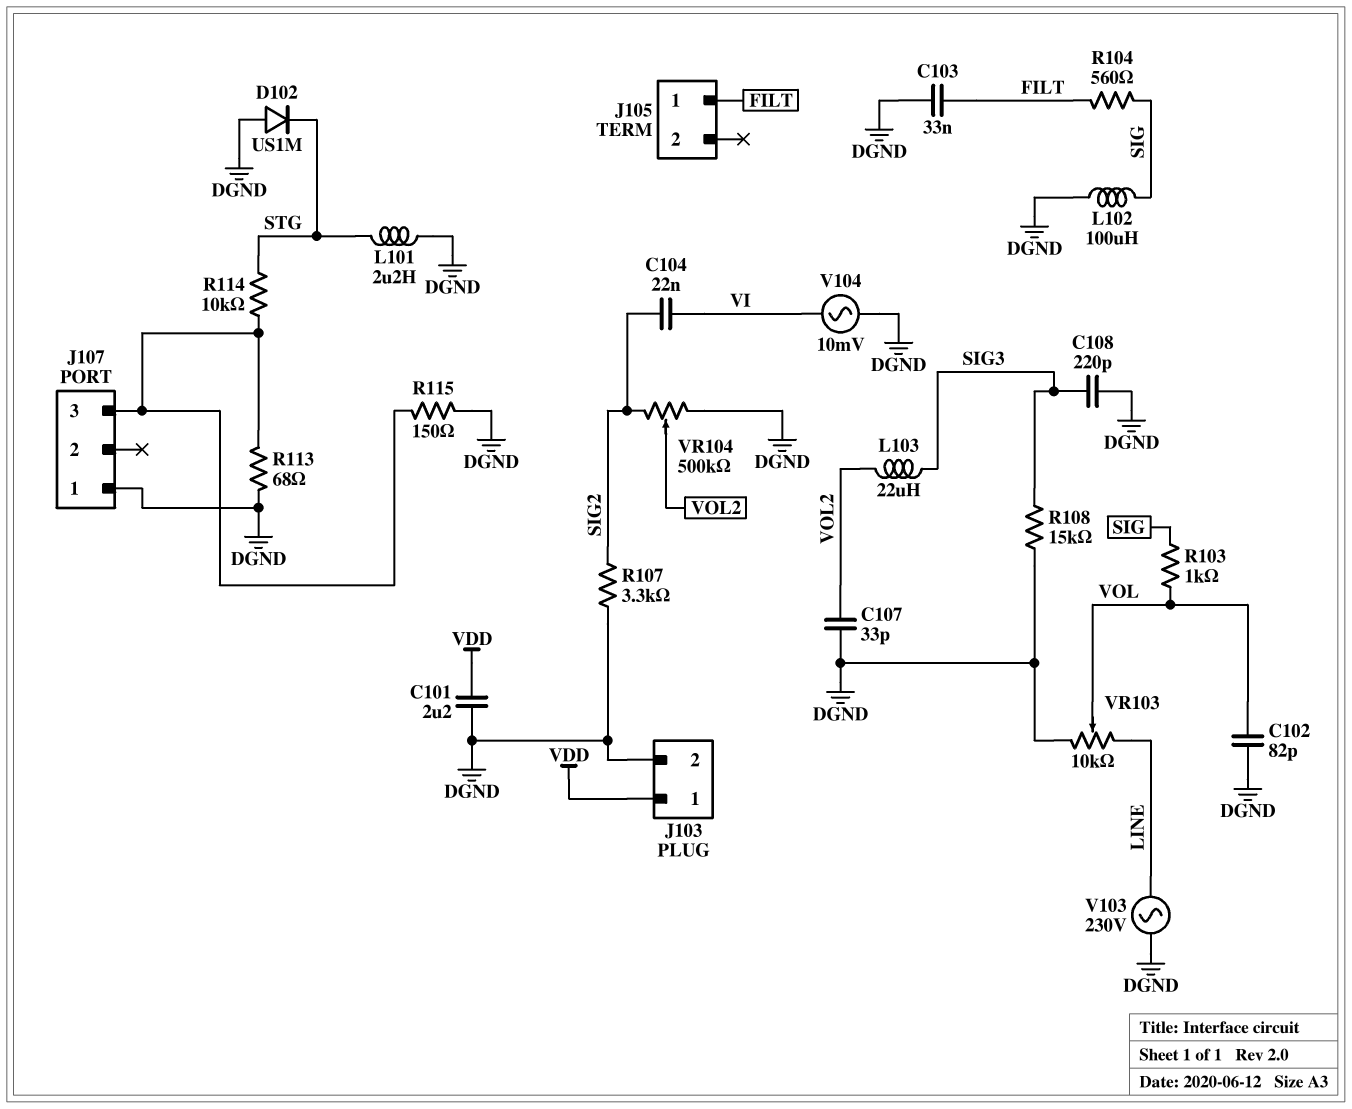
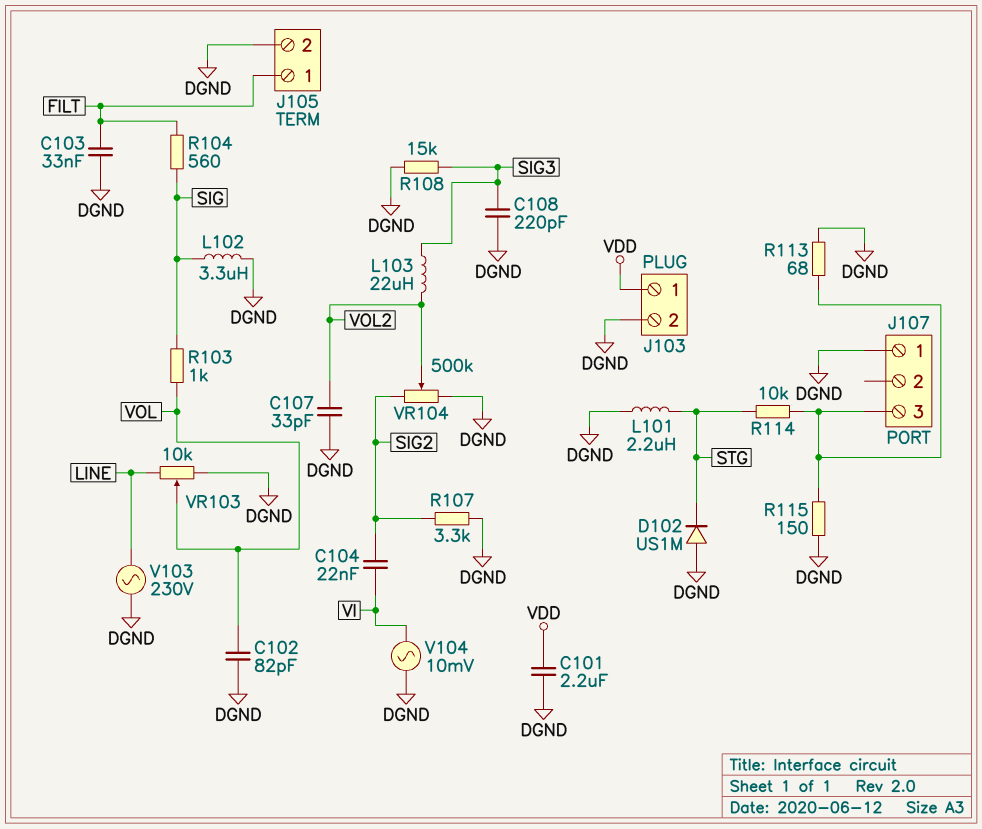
J105 pin 2: none -> DGND
L102: 100uH (DGND, SIG) -> 3.3uH (DGND, SIG)

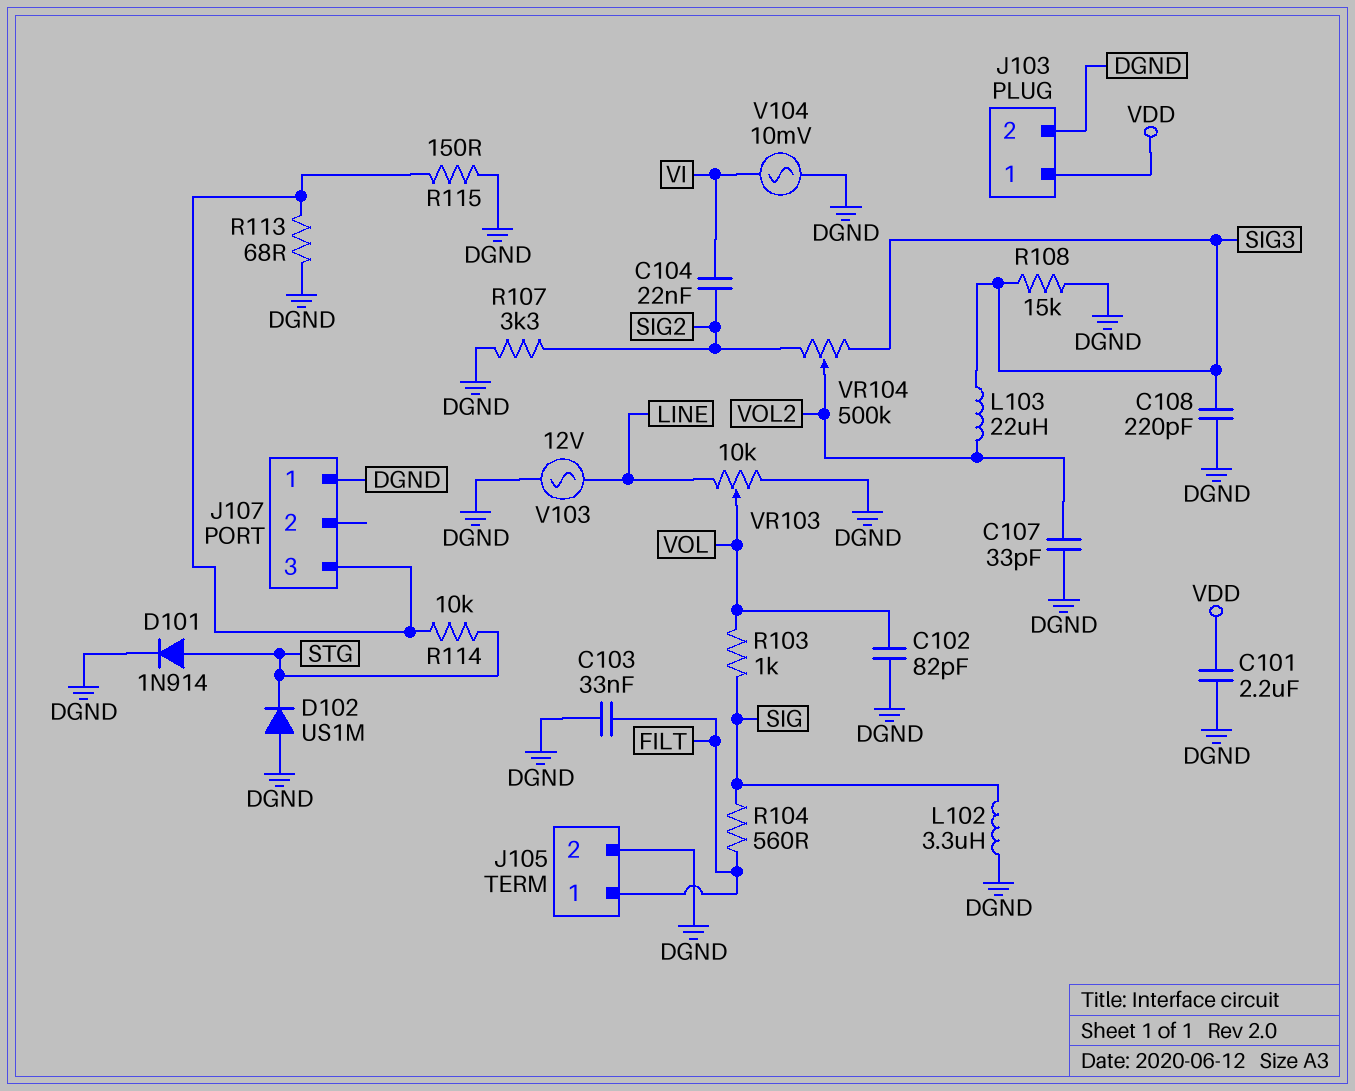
D101: none -> diode 1N914 (A STG, K DGND)
L101: 2.2uH (DGND, STG) -> none
V103: AC 230V (DGND, LINE) -> AC 12V (DGND, LINE)
VR104: 500k (DGND, SIG2, wiper VOL2) -> 500k (SIG2, SIG3, wiper VOL2)

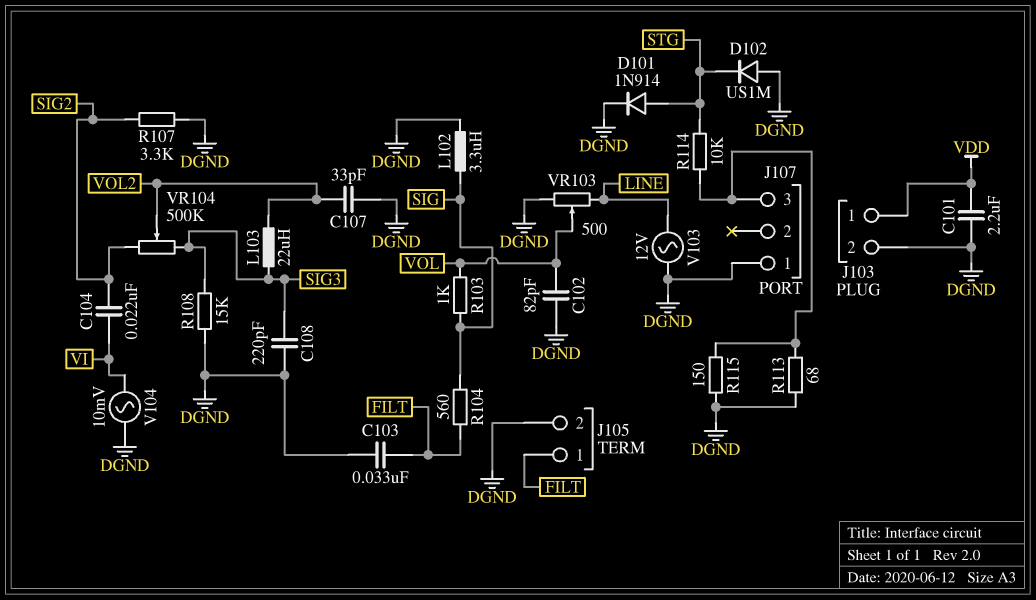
VR103: 10k (DGND, LINE, wiper VOL) -> 500 (DGND, LINE, wiper VOL)

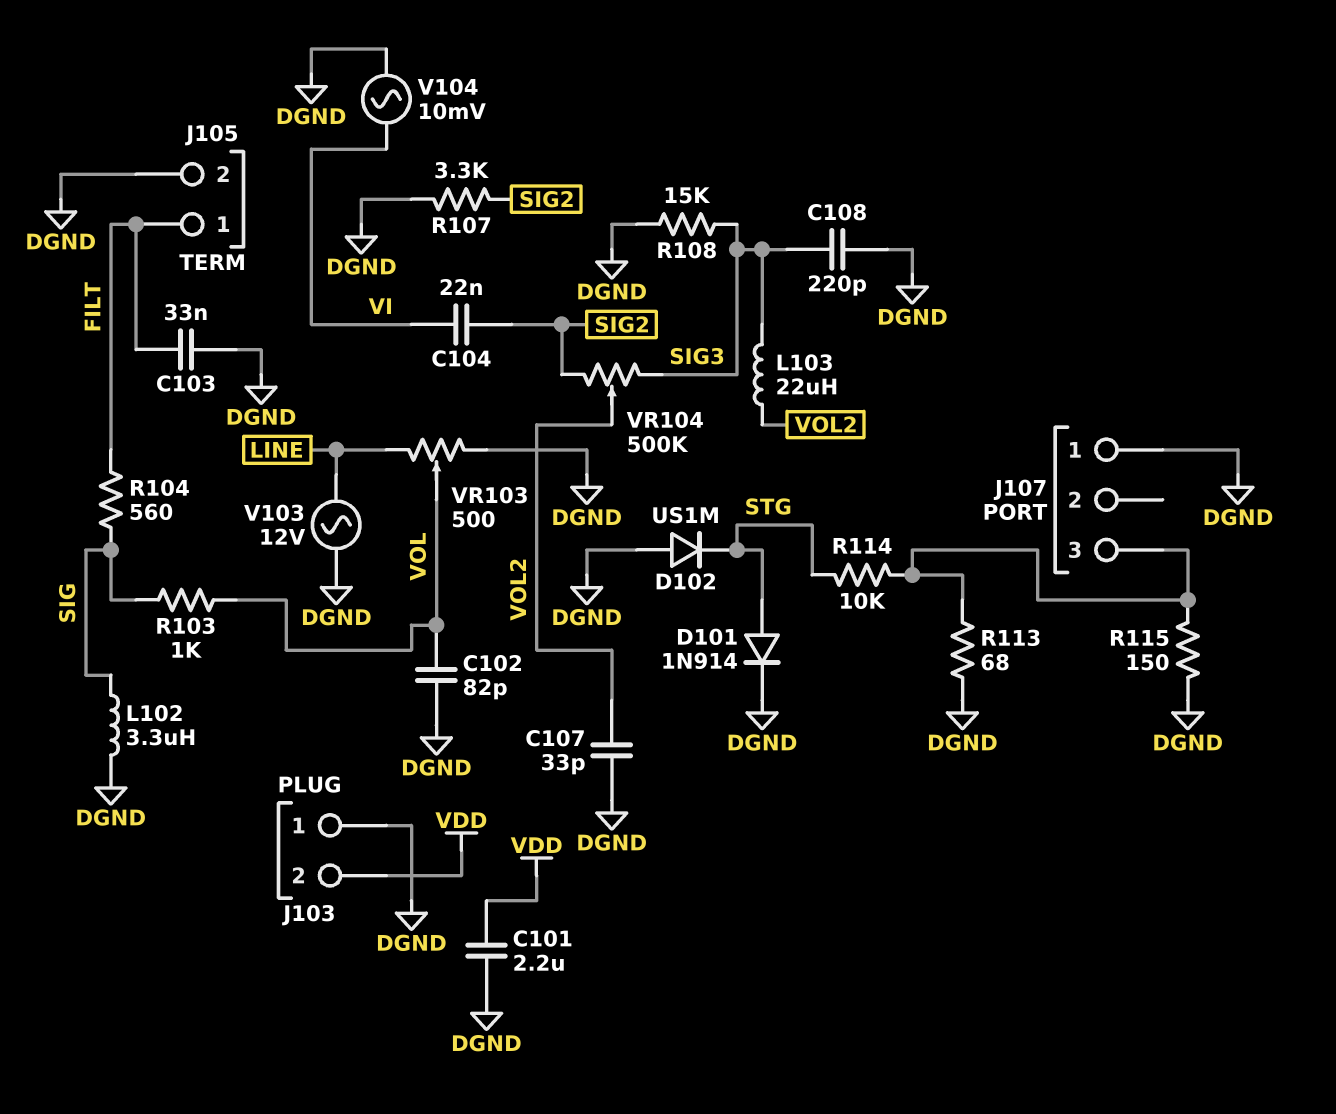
J103 pin 1: VDD -> DGND
J103 pin 2: DGND -> VDD

